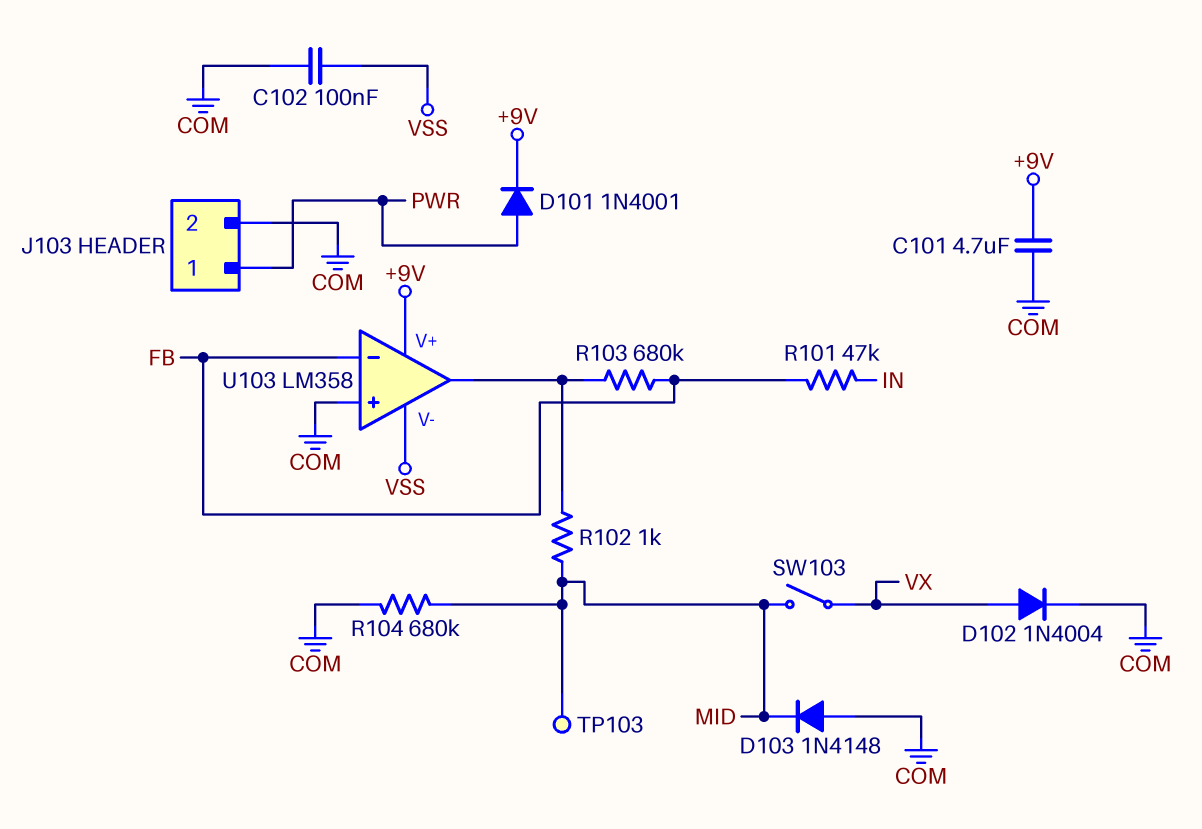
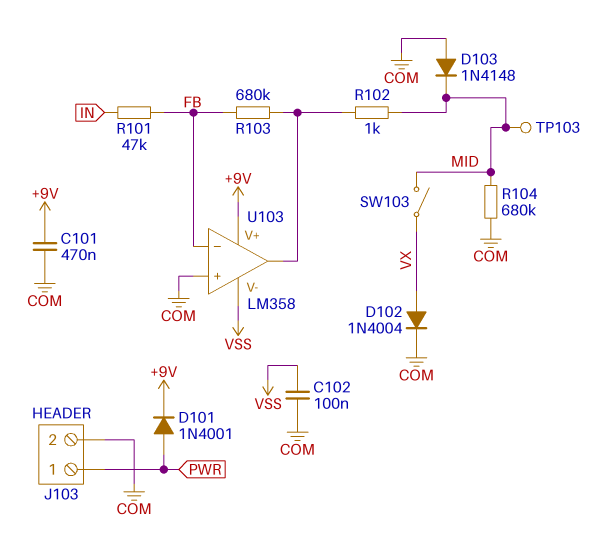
C101: 4.7uF (+9V, COM) -> 470nF (+9V, COM)

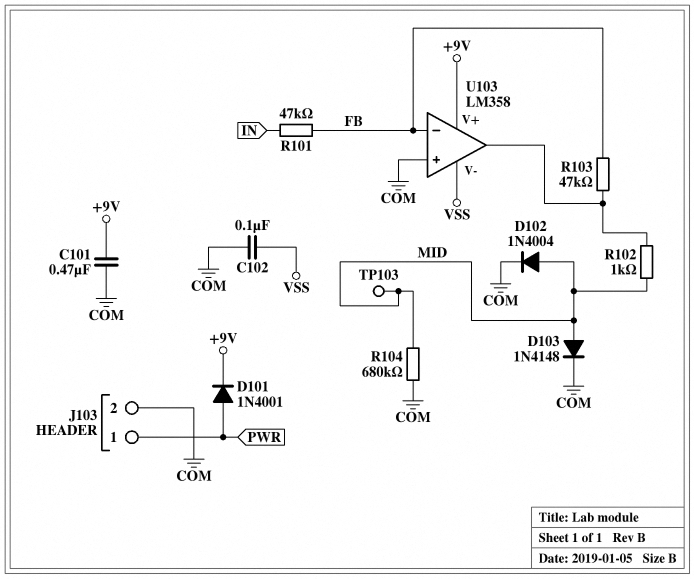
D102: diode 1N4004 (A VX, K COM) -> diode 1N4004 (A MID, K COM)
D103: diode 1N4148 (A COM, K MID) -> diode 1N4148 (A MID, K COM)
R103: 680k (FB, U103/out) -> 47k (FB, U103/out)
SW103: switch (MID, VX) -> none

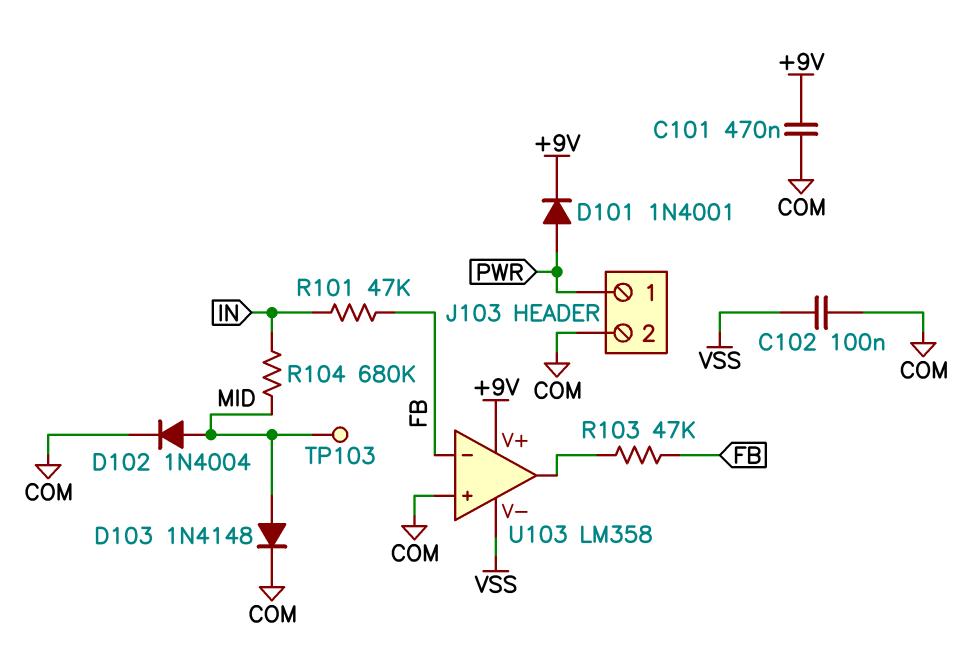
R102: 1k (MID, U103/out) -> none
R104: 680k (COM, MID) -> 680k (IN, MID)

